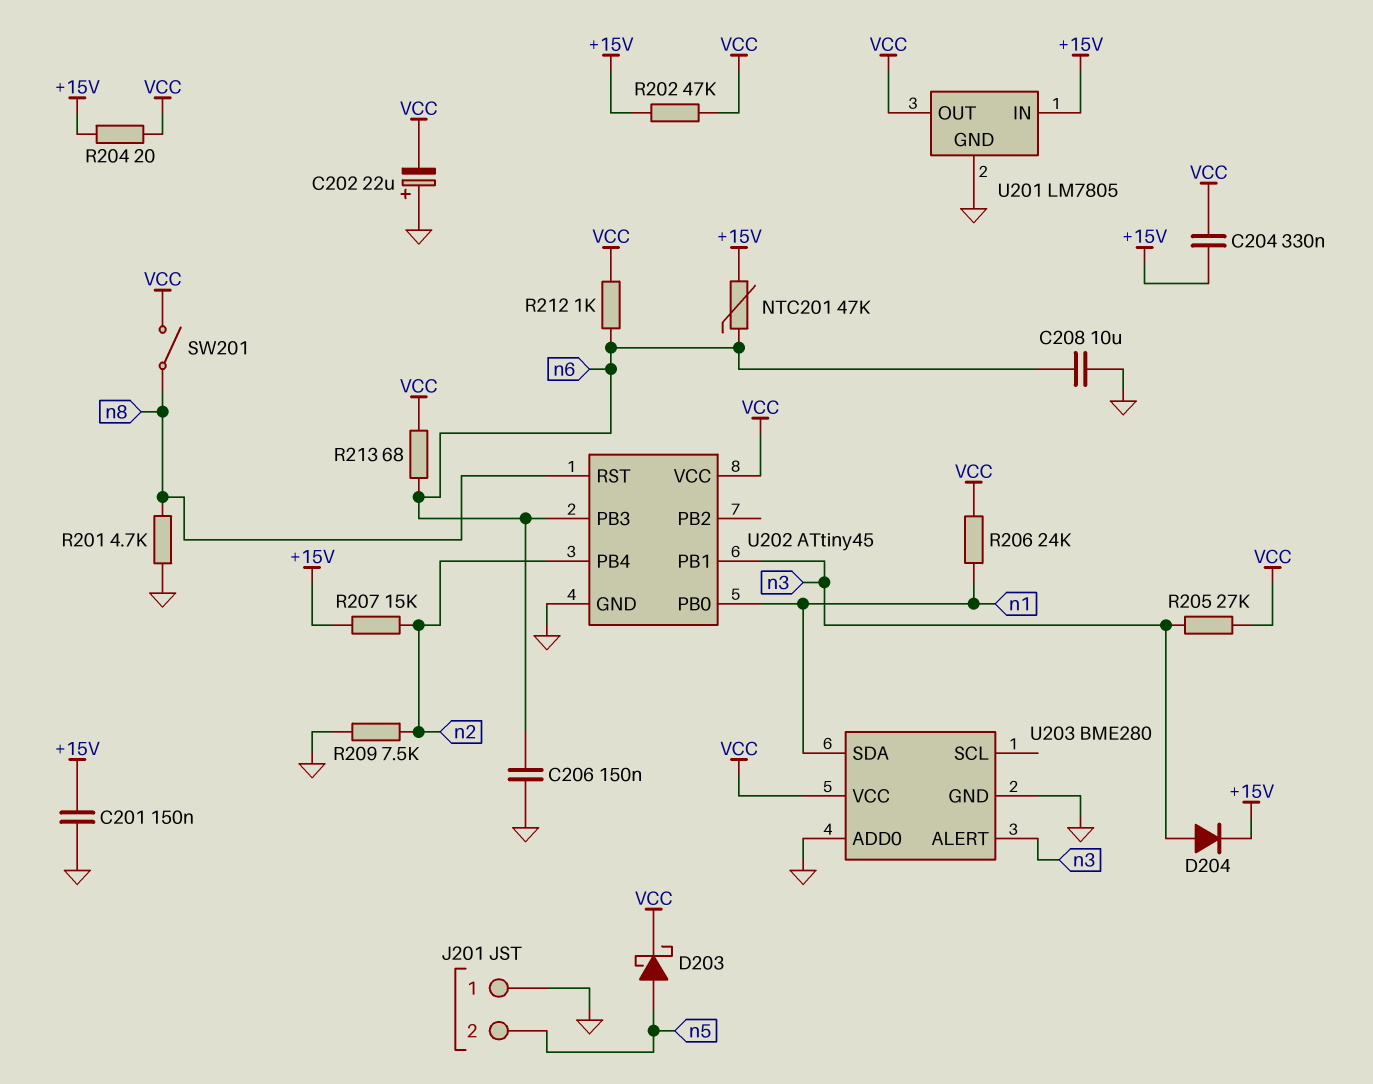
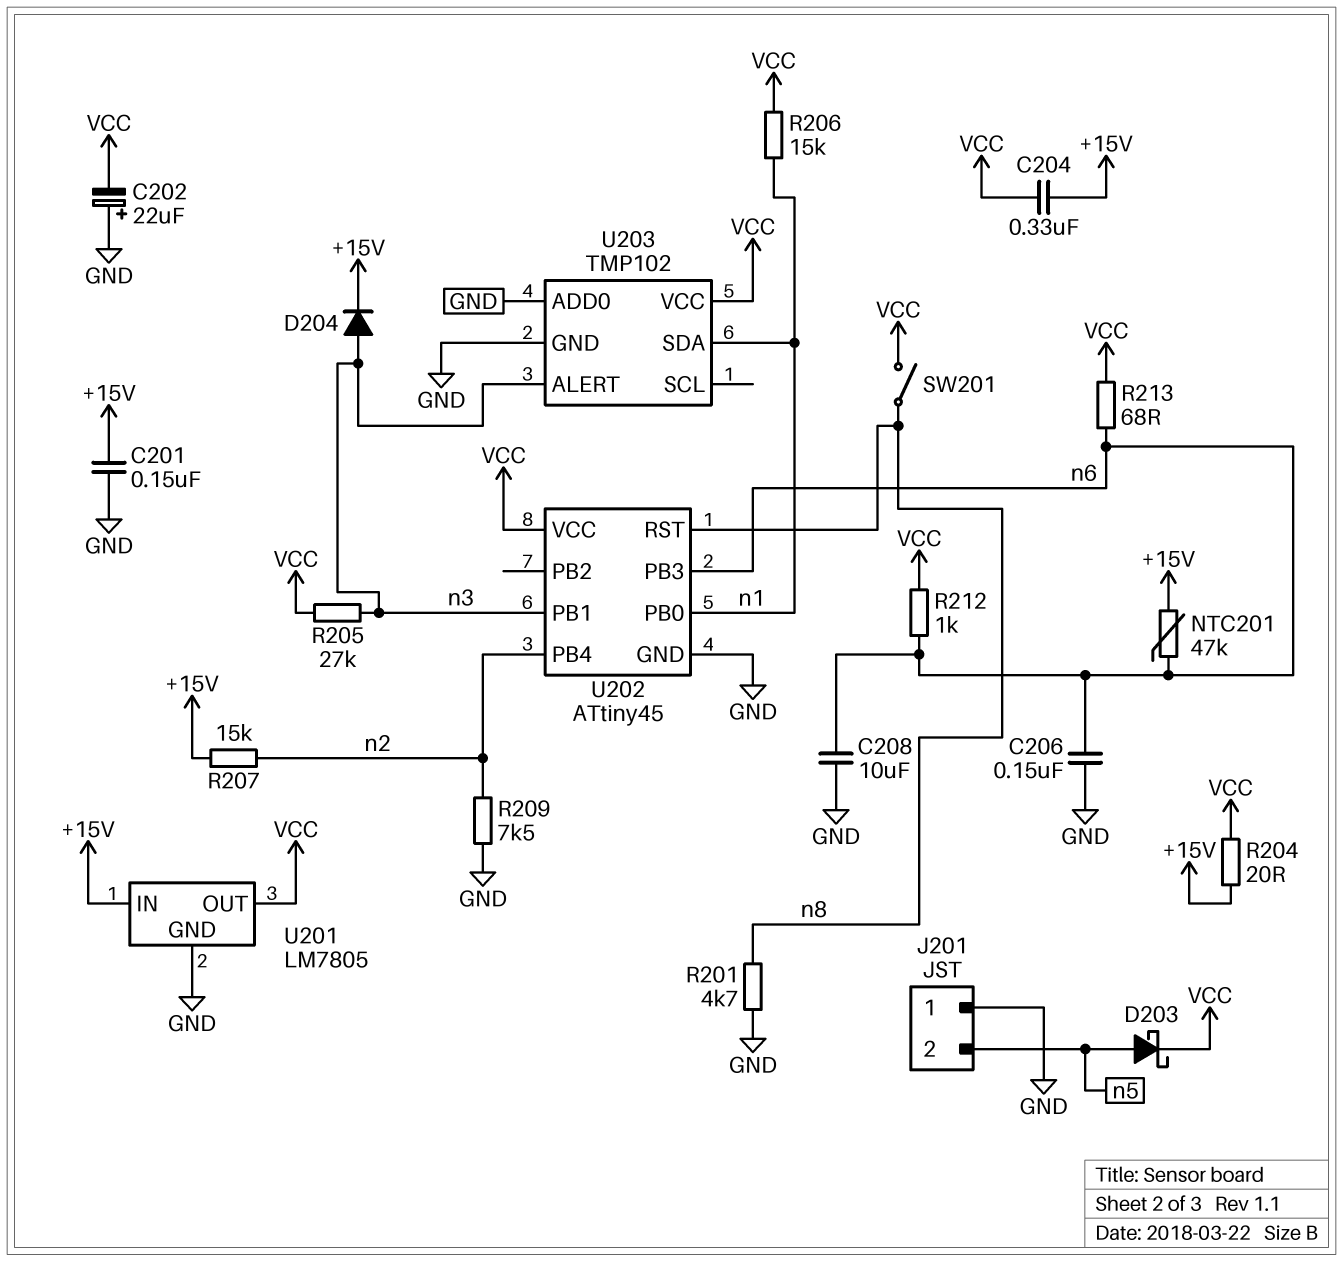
R202: 47k (+15V, VCC) -> none
R206: 24k (VCC, n1) -> 15k (VCC, n1)
U203: BME280 -> TMP102

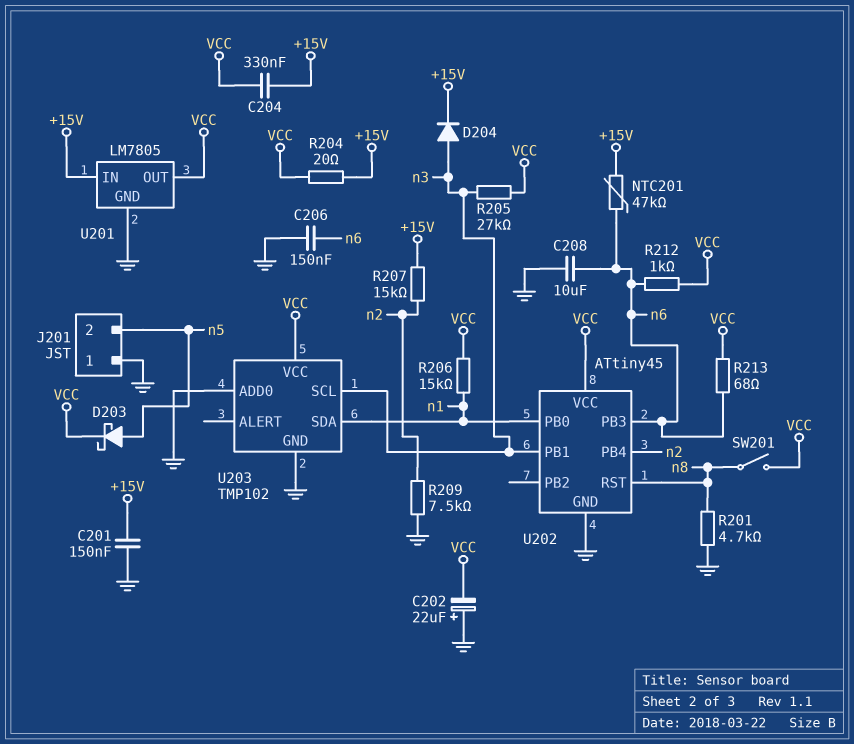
U203 pin ALERT: n3 -> none
U203 pin SCL: none -> n3

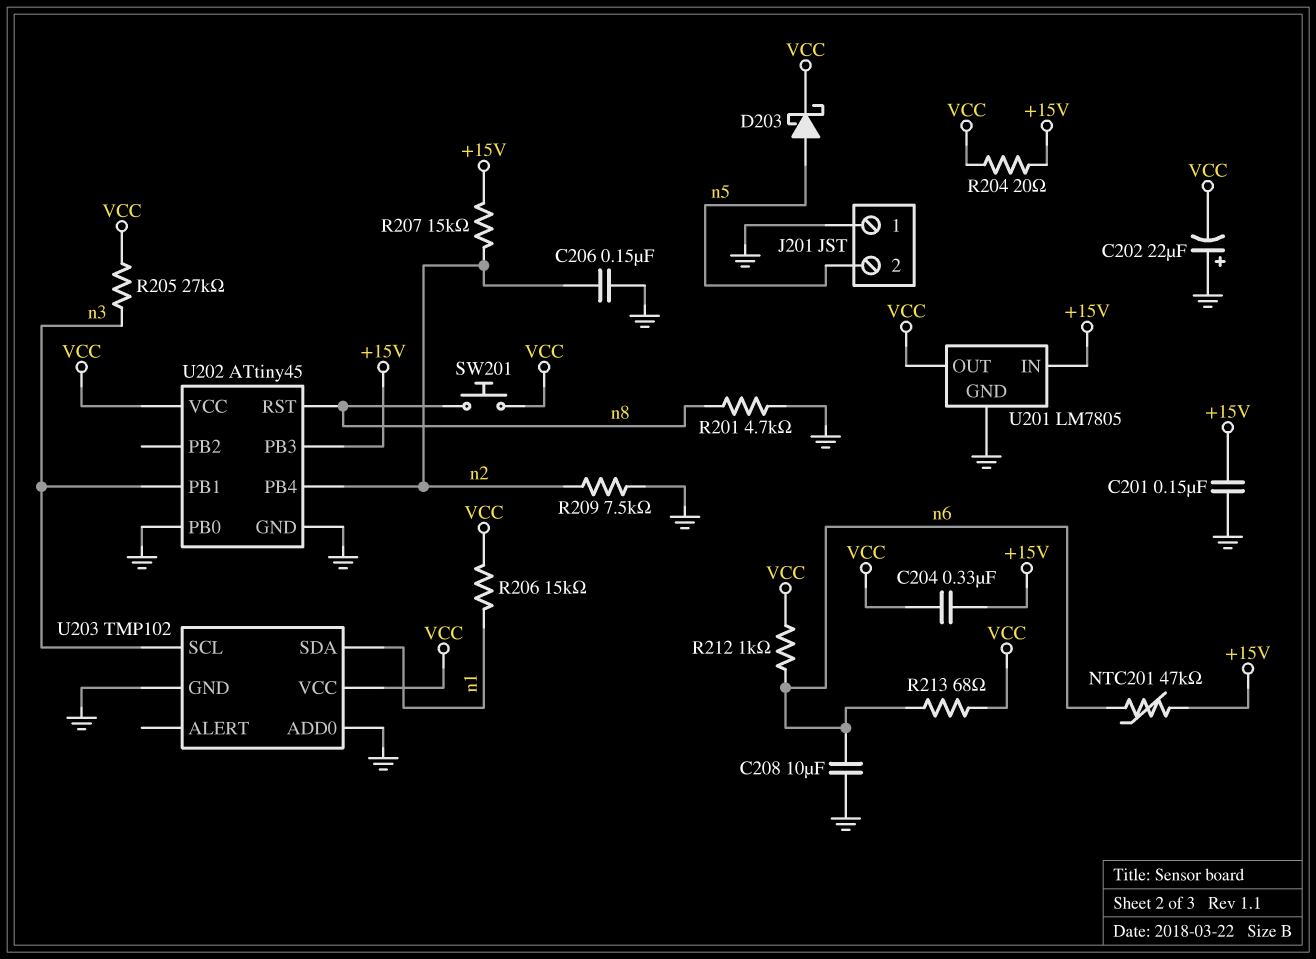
C206: 150nF (GND, n6) -> 150nF (GND, n2)
D204: diode (A n3, K +15V) -> none
SW201: switch (VCC, n8) -> button (VCC, n8)
U202 pin PB0: n1 -> GND
U202 pin PB3: n6 -> +15V

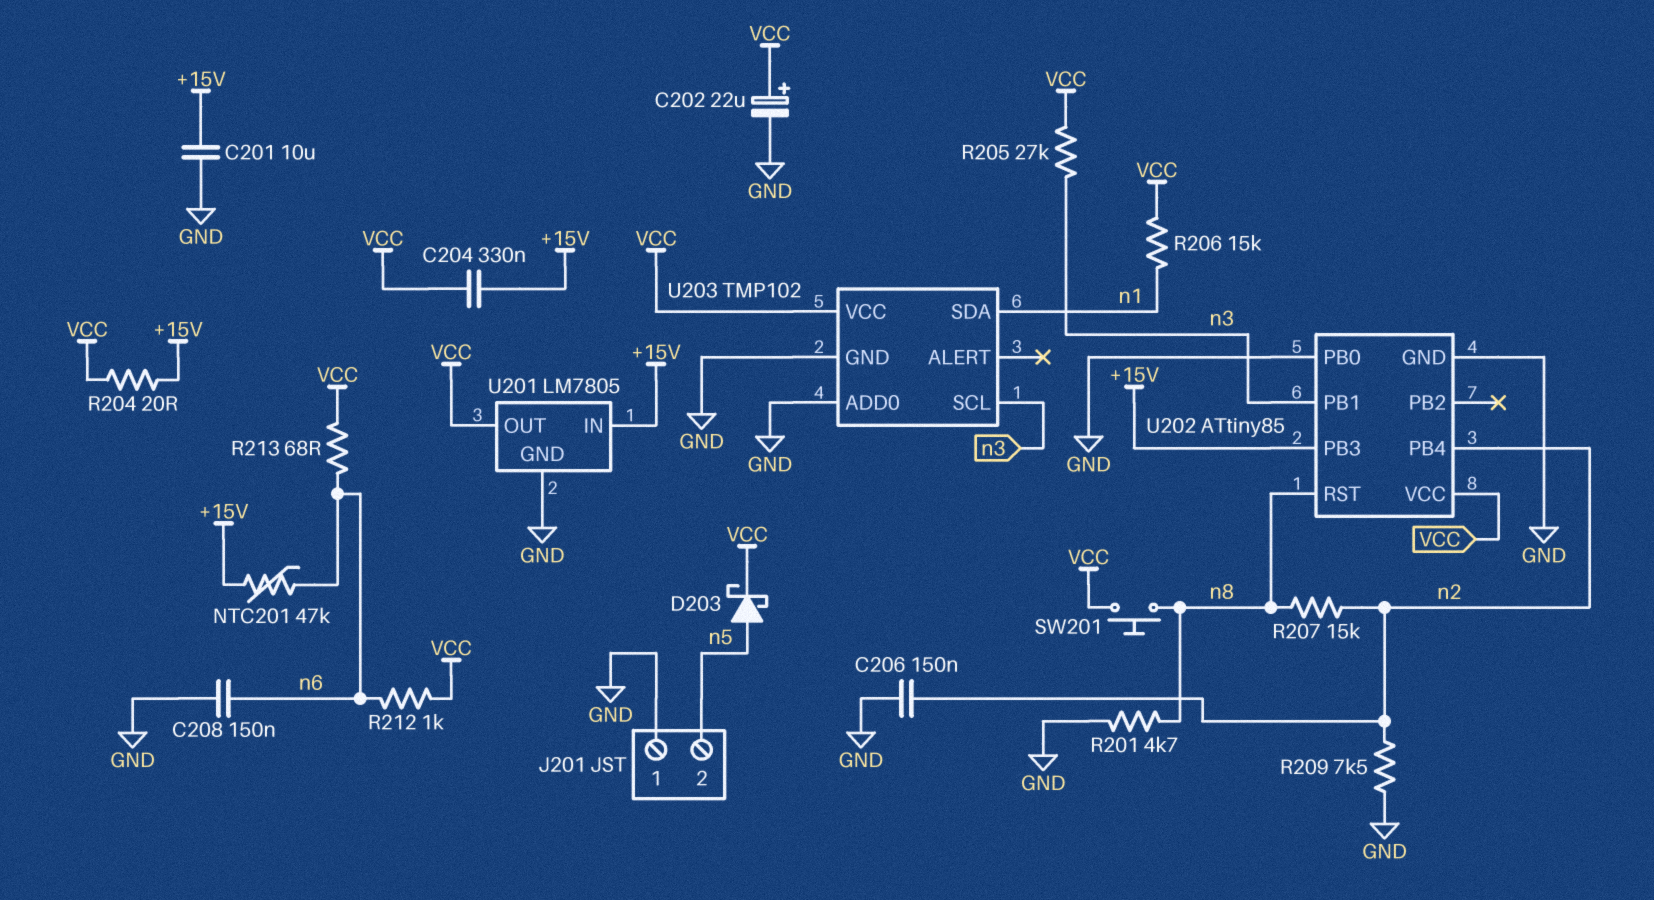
C201: 150nF (+15V, GND) -> 10uF (+15V, GND)
C202: 22uF (plus GND, minus VCC) -> 22uF (plus VCC, minus GND)
C208: 10uF (GND, n6) -> 150nF (GND, n6)
R207: 15k (+15V, n2) -> 15k (n2, n8)
U202: ATtiny45 -> ATtiny85

